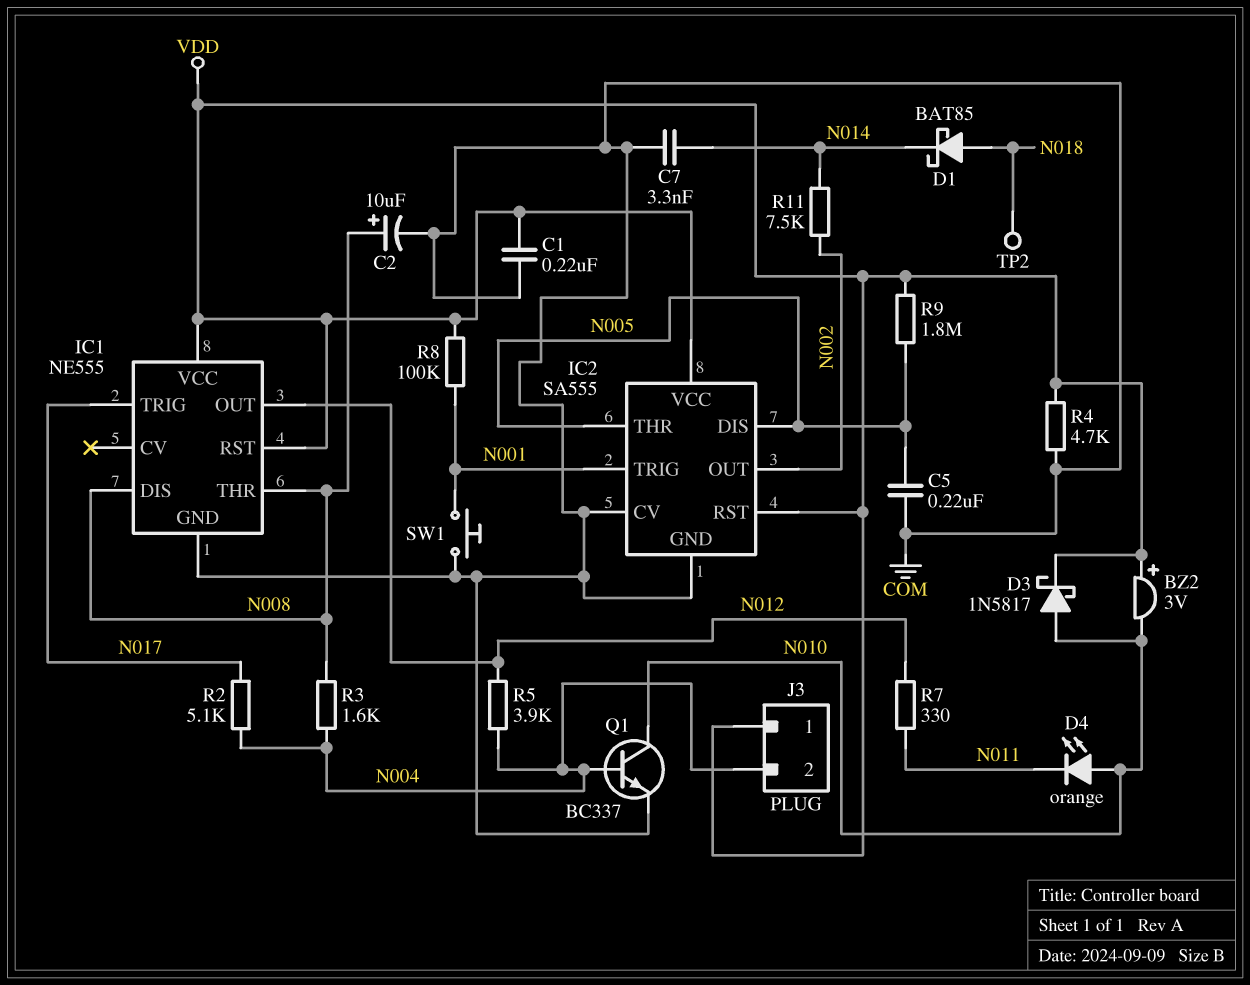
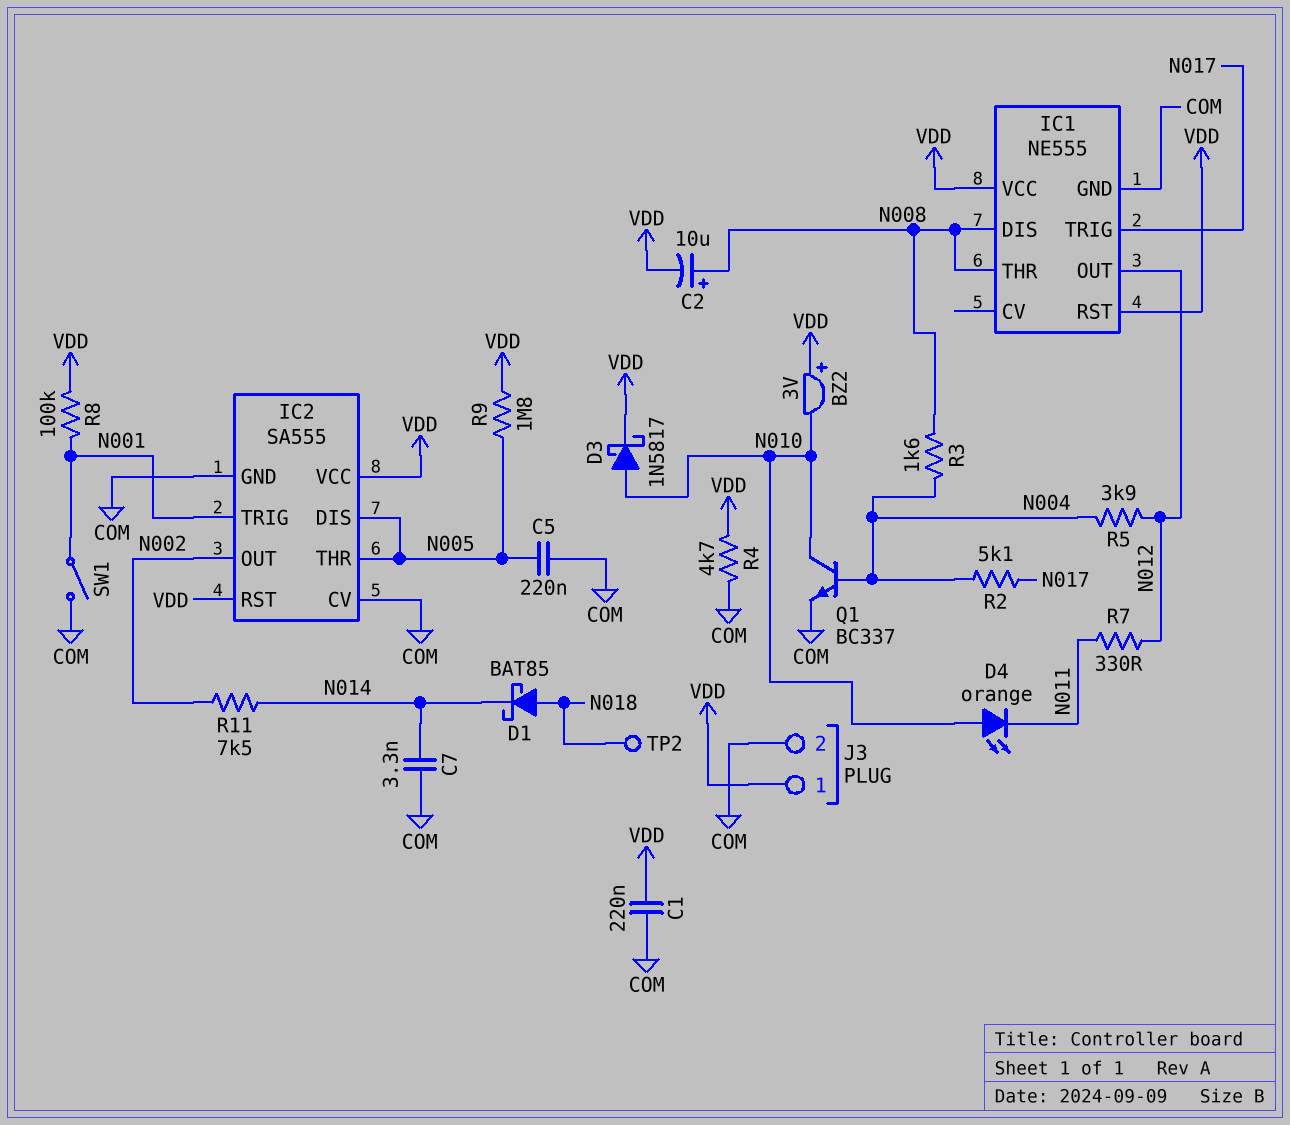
C2: 10uF (plus N008, minus COM) -> 10uF (plus N008, minus VDD)
J3 pin 2: N004 -> COM
SW1: button (COM, N001) -> switch (COM, N001)

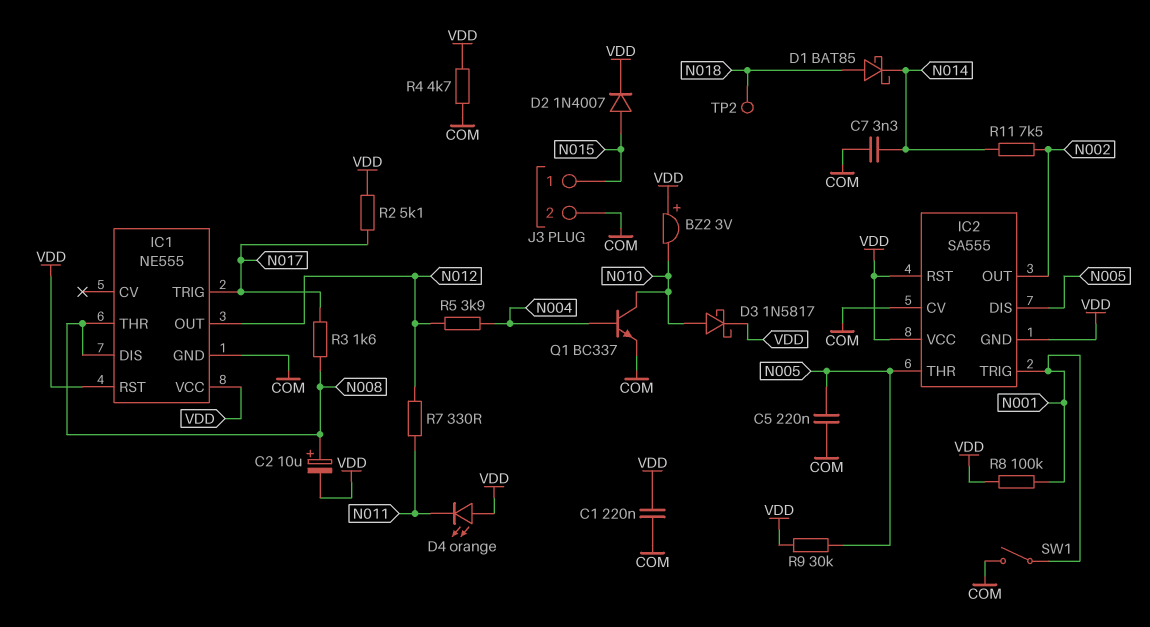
D2: none -> diode 1N4007 (A N015, K VDD)
D4: LED orange (A N010, K N011) -> LED orange (A VDD, K N011)
IC2 pin GND: COM -> VDD
J3 pin 1: VDD -> N015
R2: 5.1k (N004, N017) -> 5.1k (N017, VDD)
R3: 1.6k (N004, N008) -> 1.6k (N008, N017)
R9: 1.8M (N005, VDD) -> 30k (N005, VDD)

